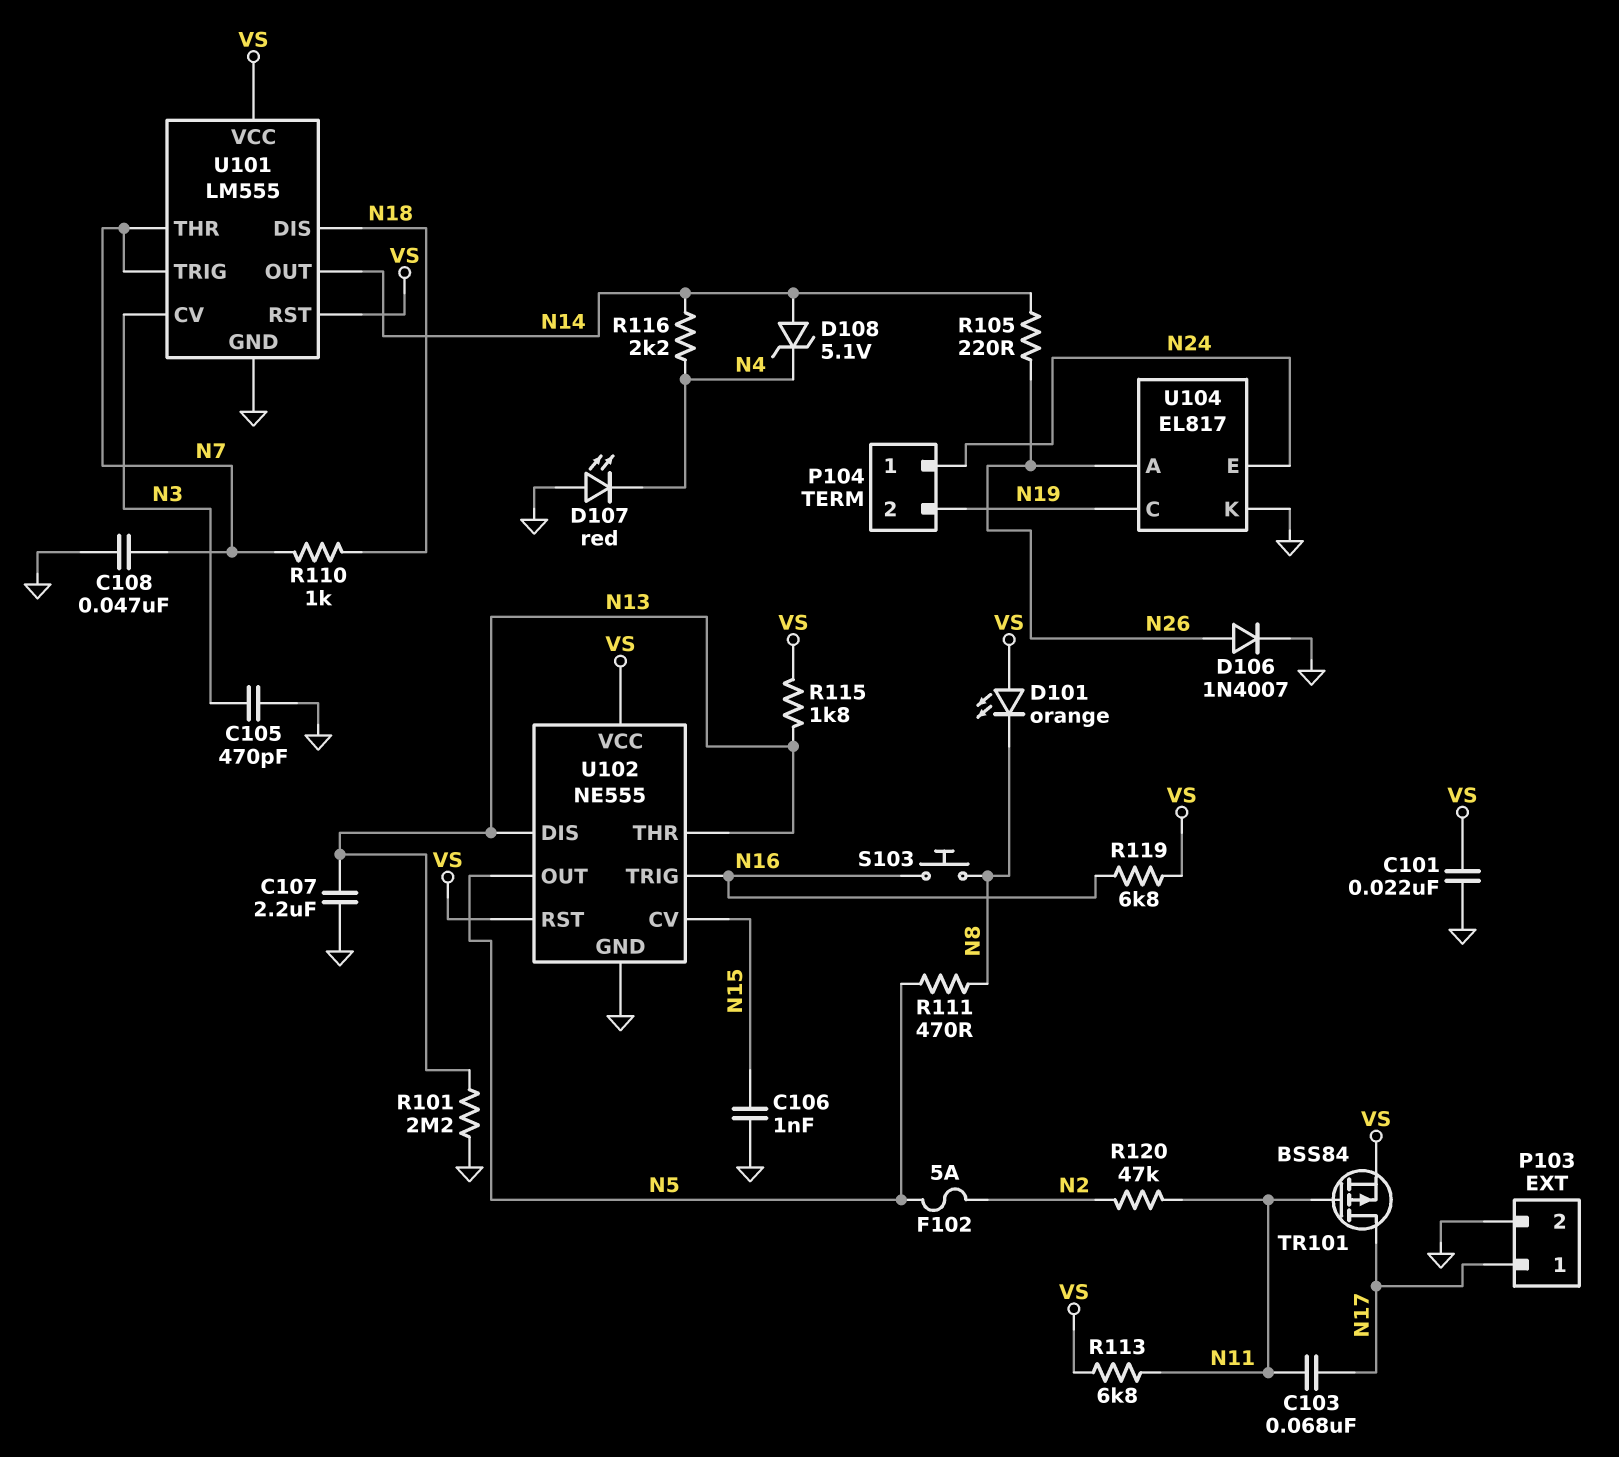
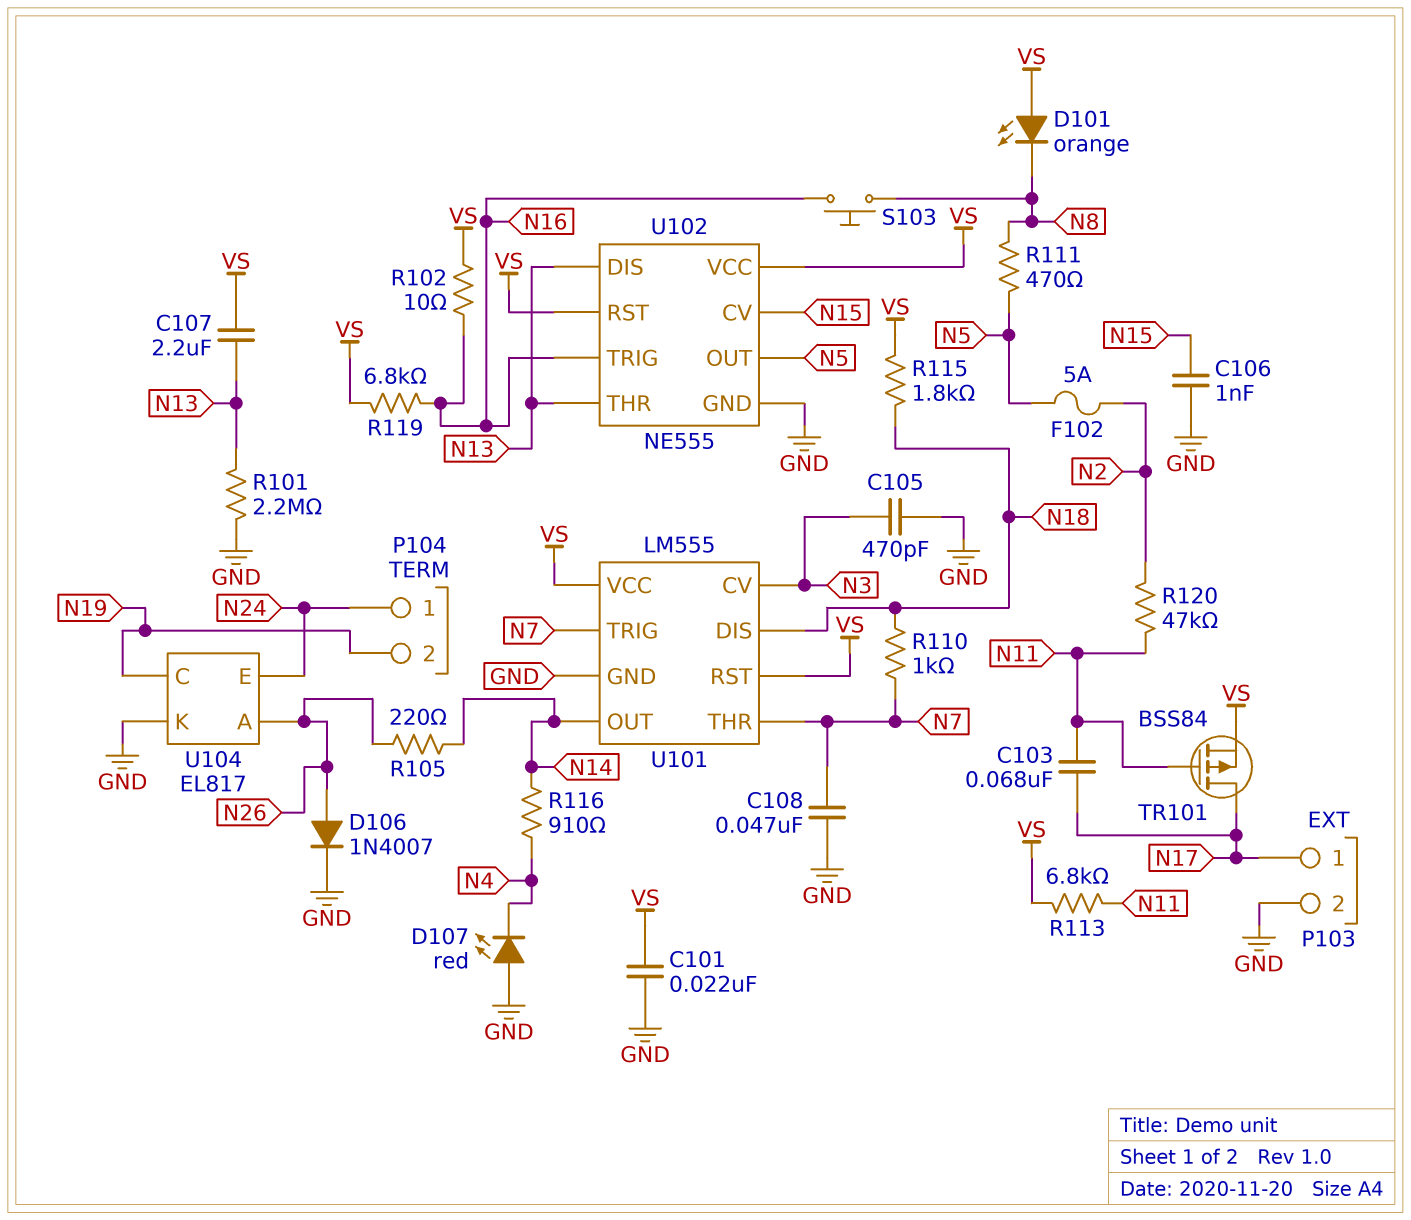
C107: 2.2uF (GND, N13) -> 2.2uF (N13, VS)
D108: zener 5.1V (A N14, K N4) -> none
R102: none -> 10 (N16, VS)
R115: 1.8k (N13, VS) -> 1.8k (N18, VS)
R116: 2.2k (N4, N14) -> 910 (N4, N14)

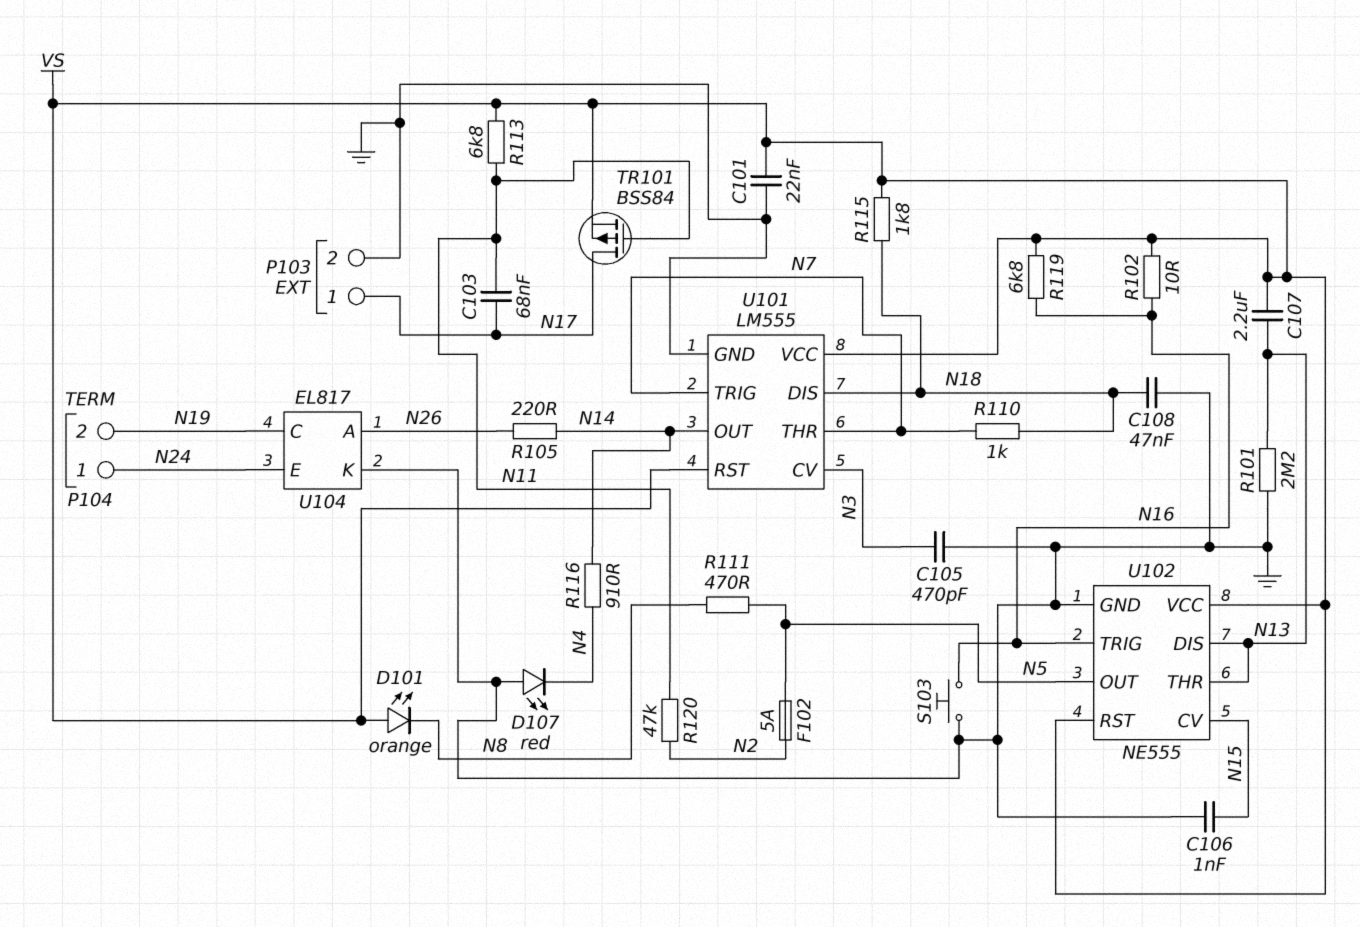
C108: 47nF (GND, N7) -> 47nF (GND, N18)
D106: diode 1N4007 (A N26, K GND) -> none
S103: button (N8, N16) -> button (GND, N16)

